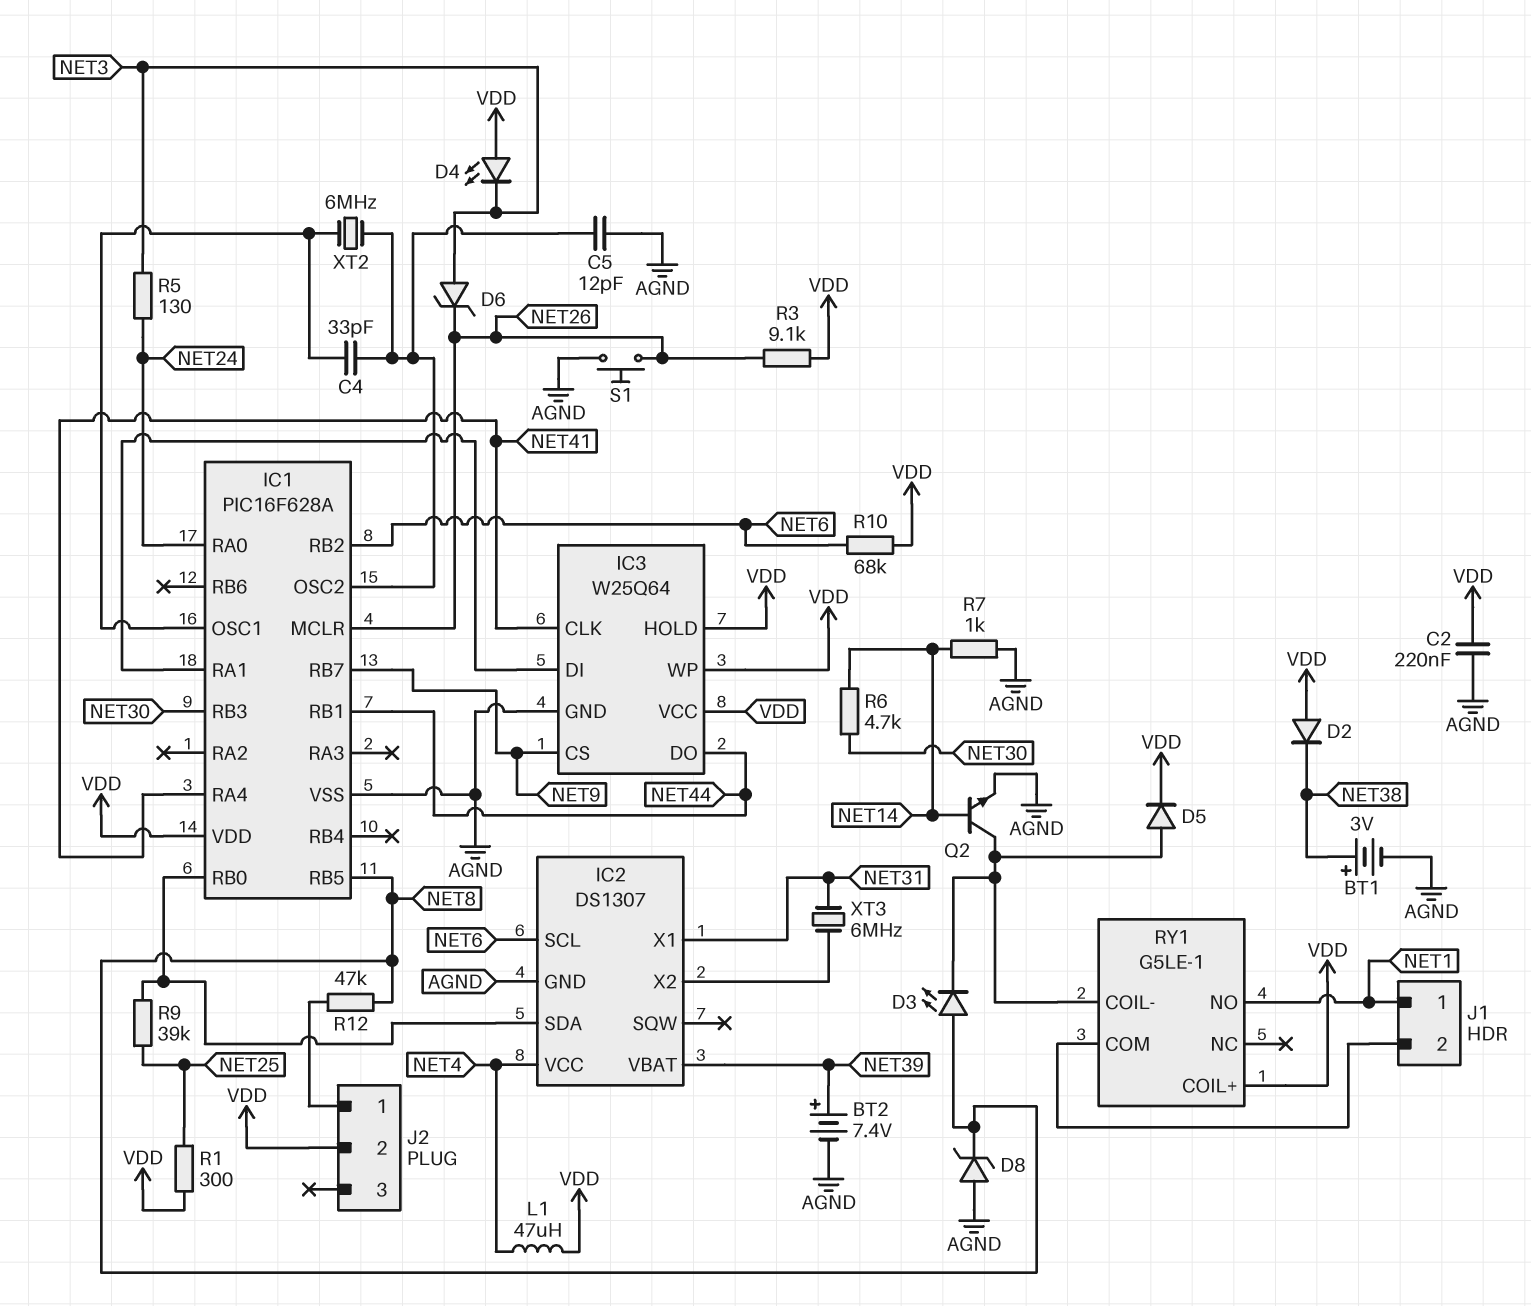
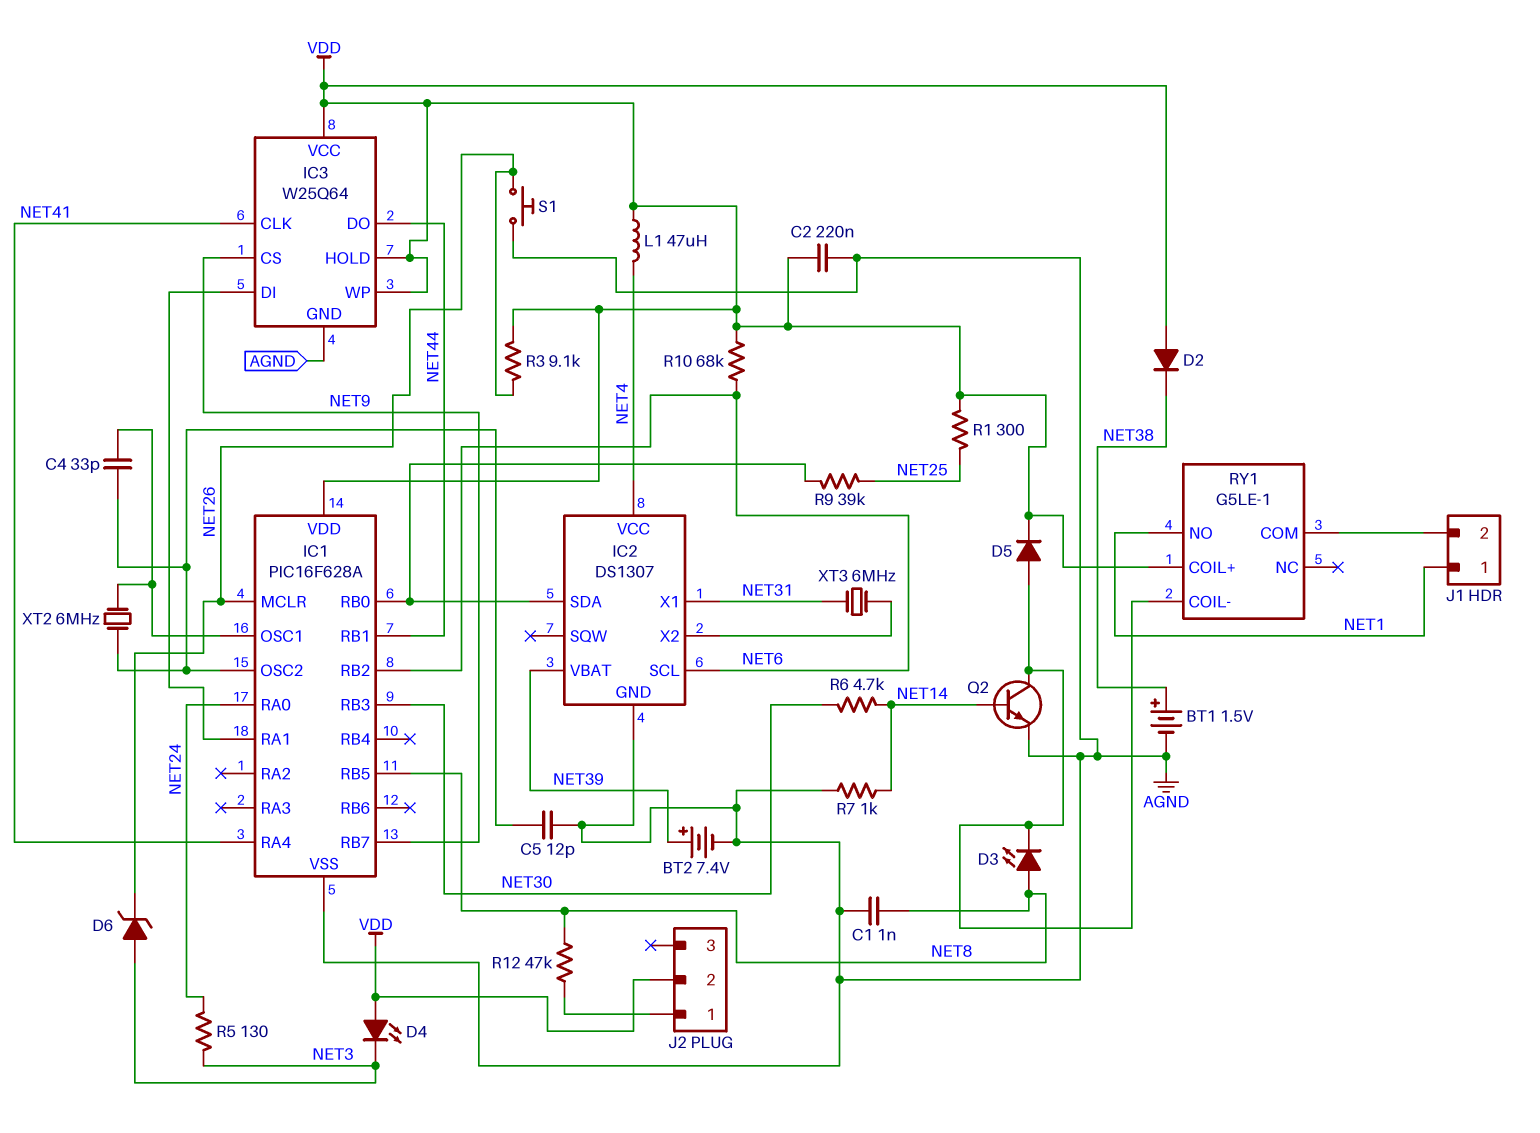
BT1: 3V (plus NET38, minus AGND) -> 1.5V (plus NET38, minus AGND)
C1: none -> 1nF (AGND, NET8)
D8: zener (A AGND, K NET8) -> none

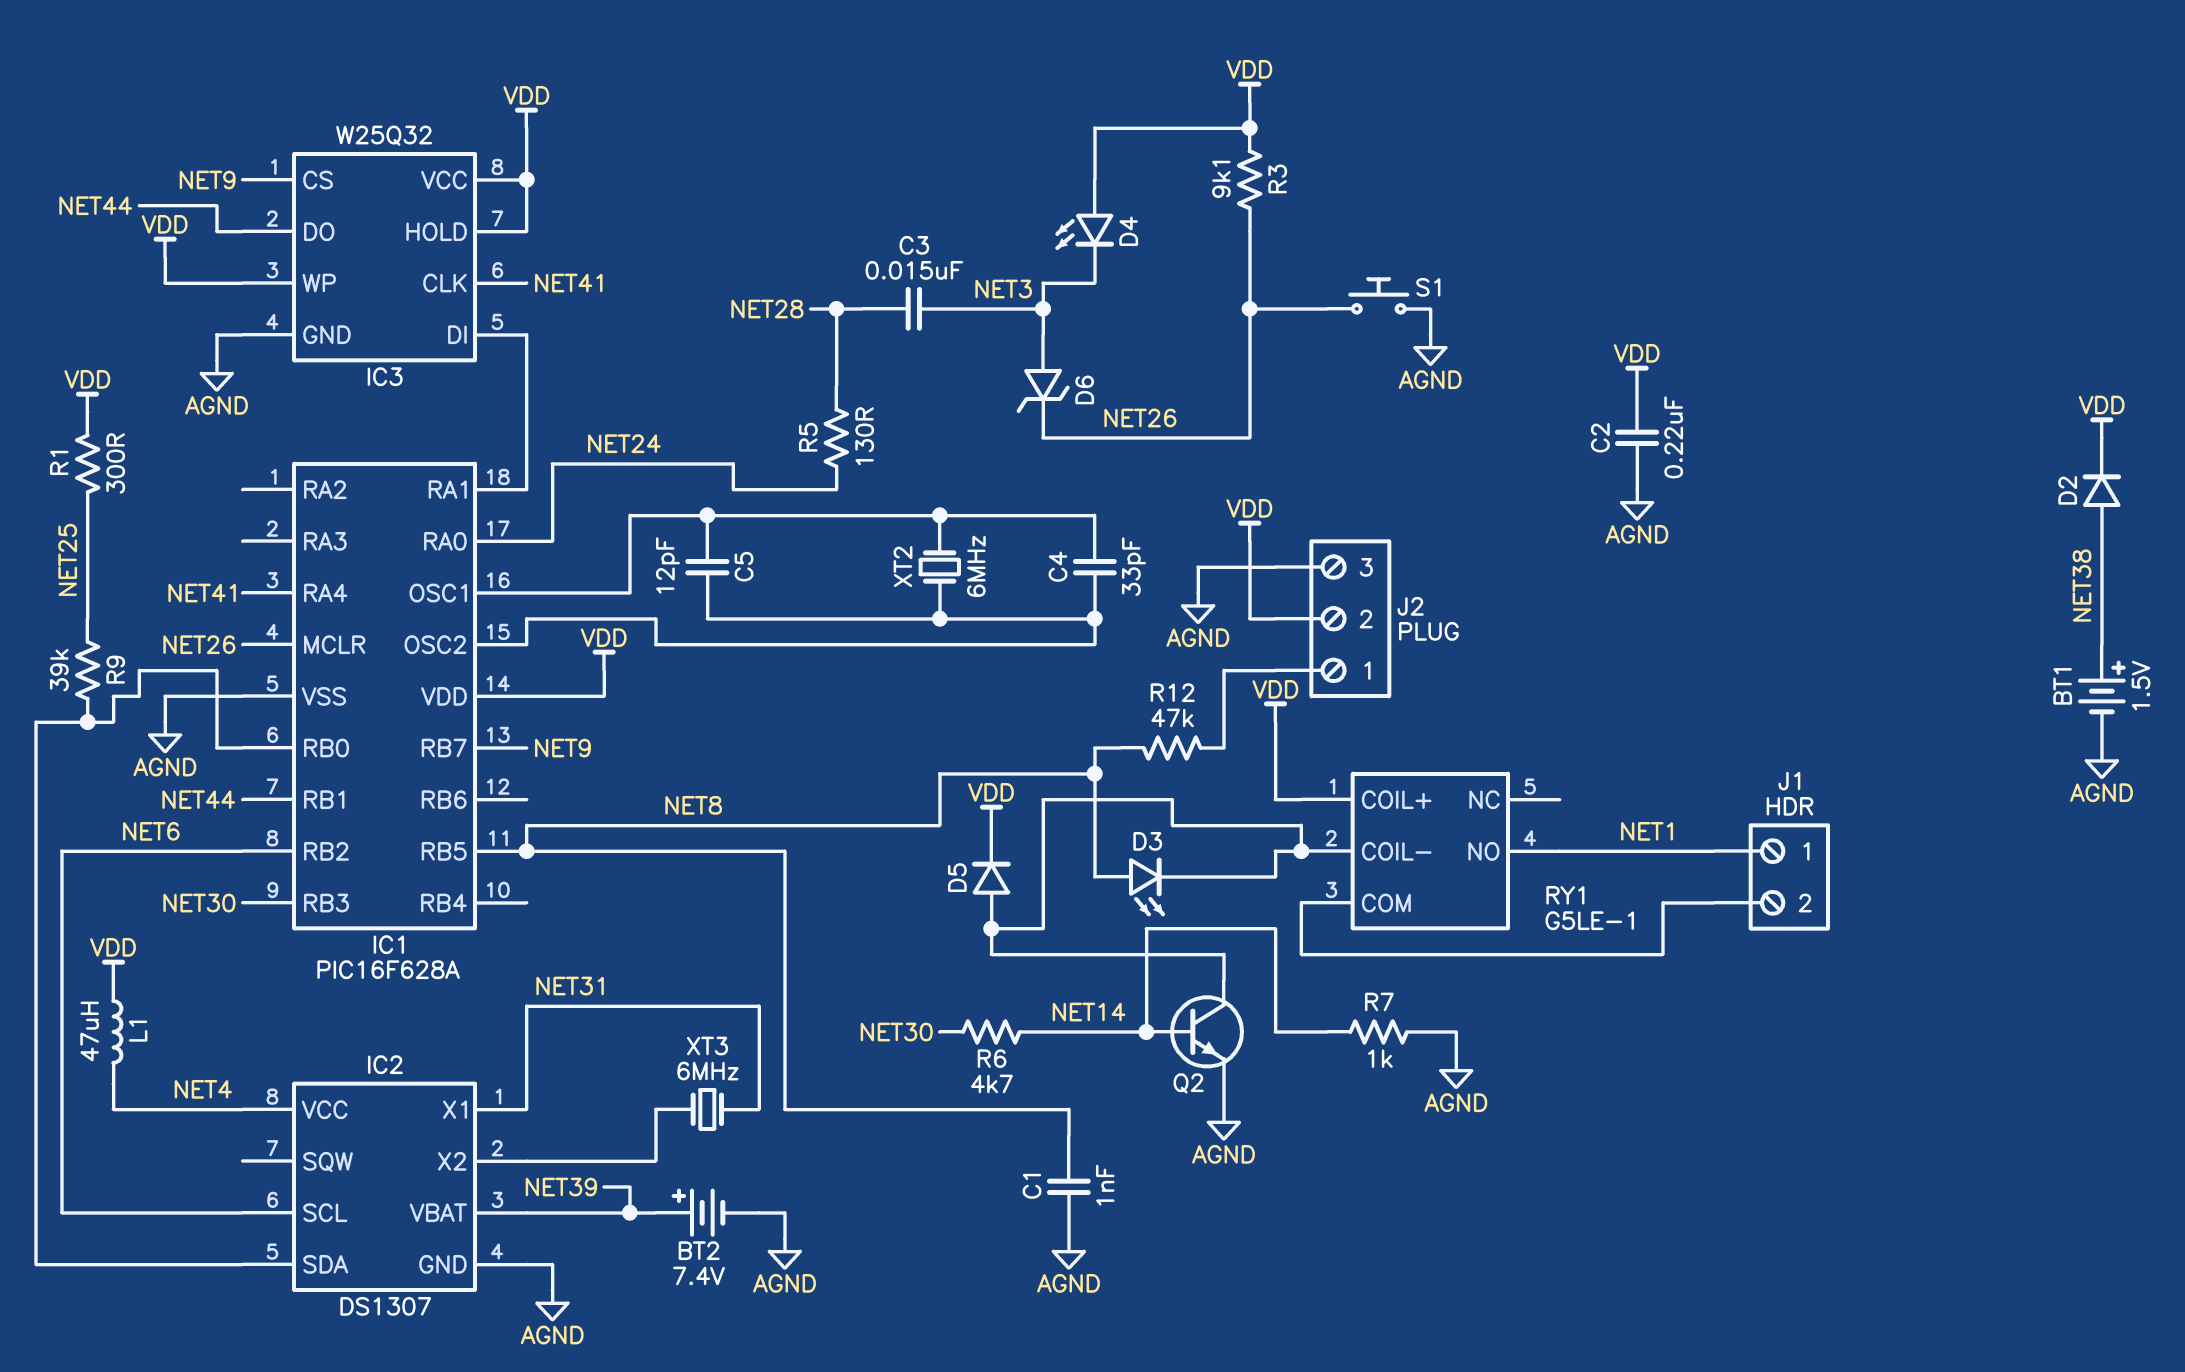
C3: none -> 15nF (NET3, NET28)
C5: 12pF (AGND, IC1/OSC2) -> 12pF (IC1/OSC1, IC1/OSC2)
D2: diode (A VDD, K NET38) -> diode (A NET38, K VDD)
IC3: W25Q64 -> W25Q32
J2 pin 3: none -> AGND
R5: 130 (NET3, NET24) -> 130 (NET24, NET28)
R10: 68k (NET6, VDD) -> none

